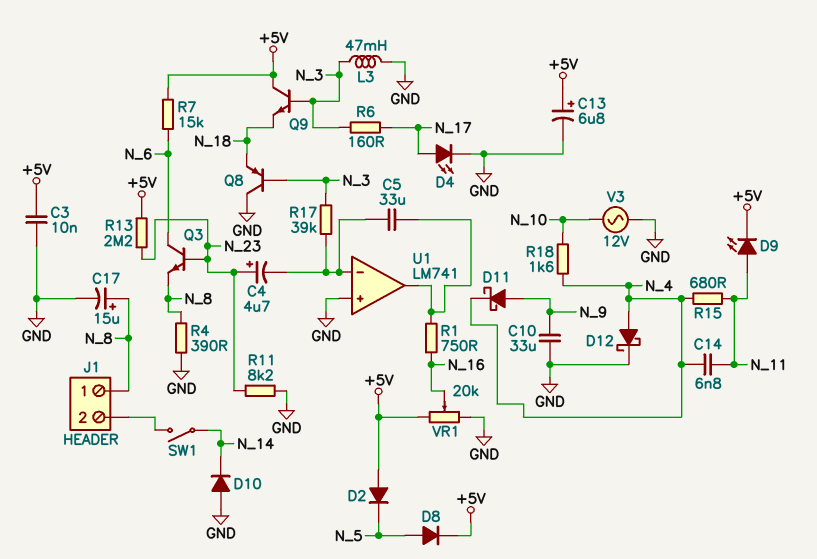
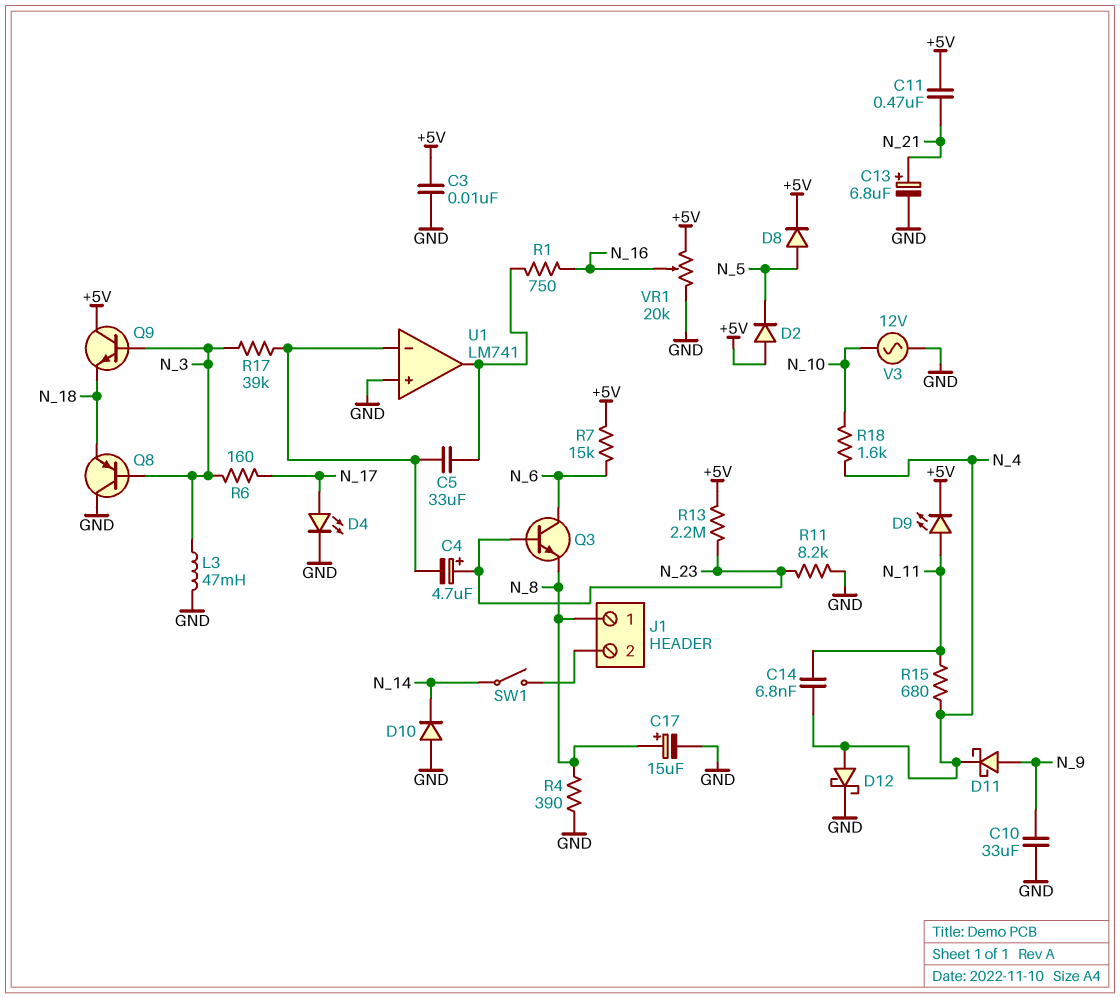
C11: none -> 470nF (+5V, N_21)
C13: 6.8uF (plus +5V, minus GND) -> 6.8uF (plus N_21, minus GND)

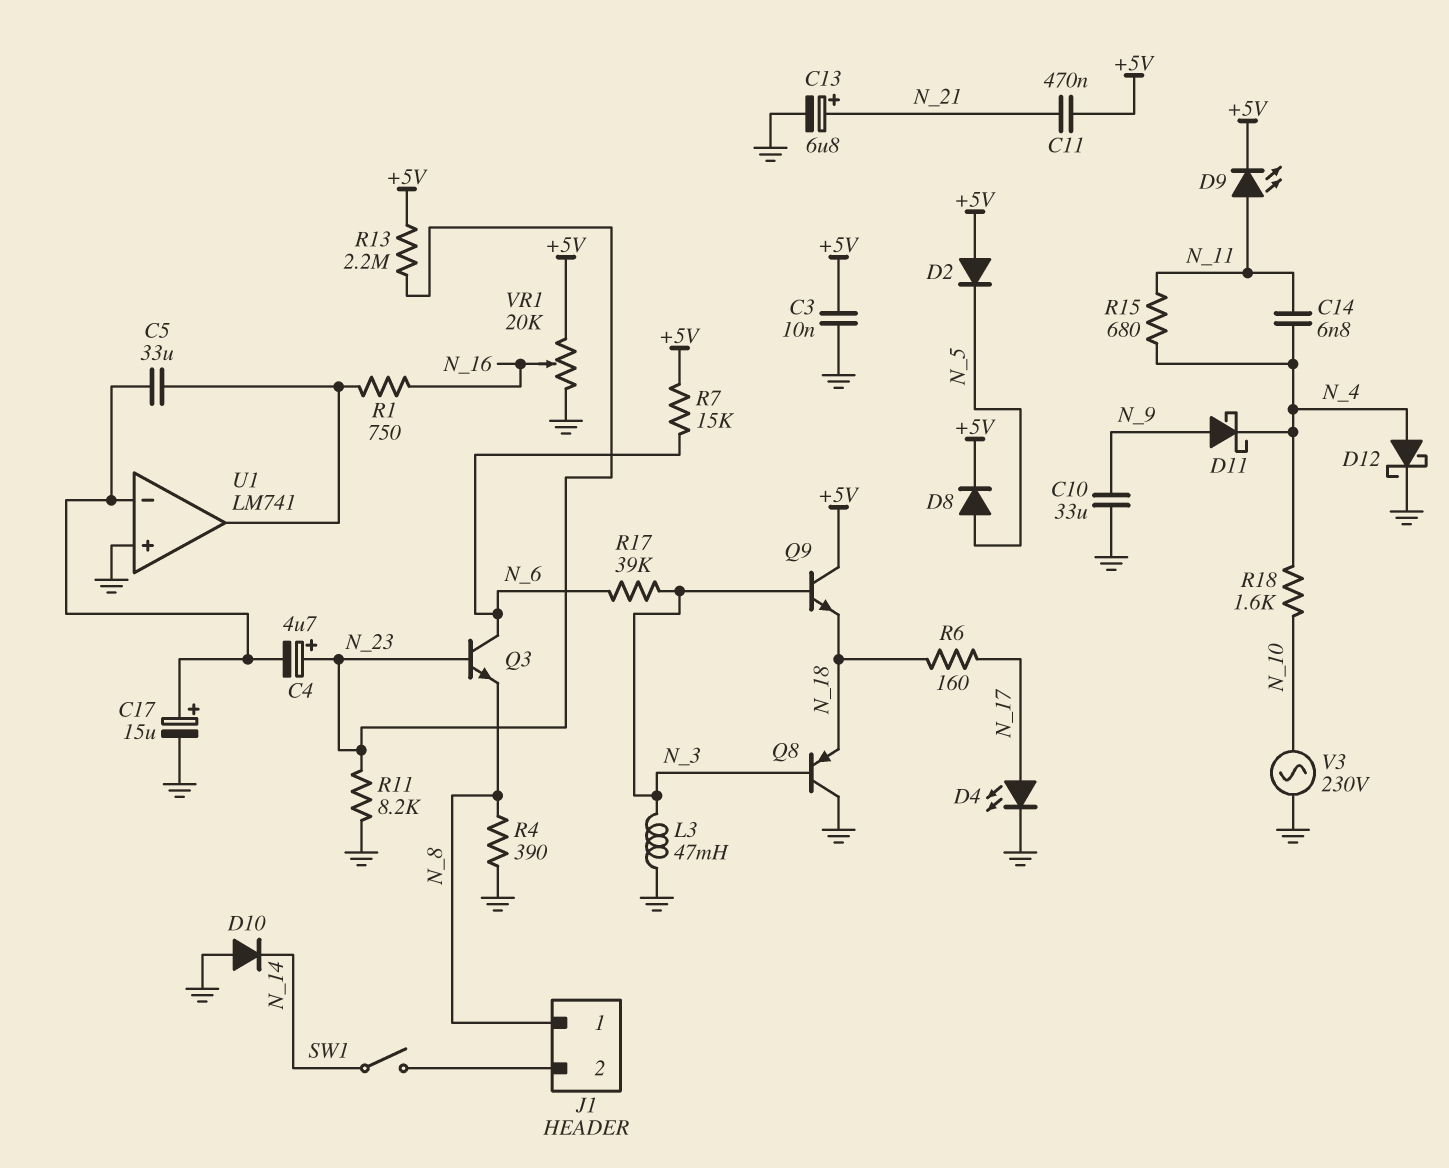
C17: 15uF (plus N_8, minus GND) -> 15uF (plus U1/in-, minus GND)
R6: 160 (N_3, N_17) -> 160 (N_17, N_18)
R17: 39k (N_3, U1/in-) -> 39k (N_3, N_6)
V3: AC 12V (GND, N_10) -> AC 230V (GND, N_10)

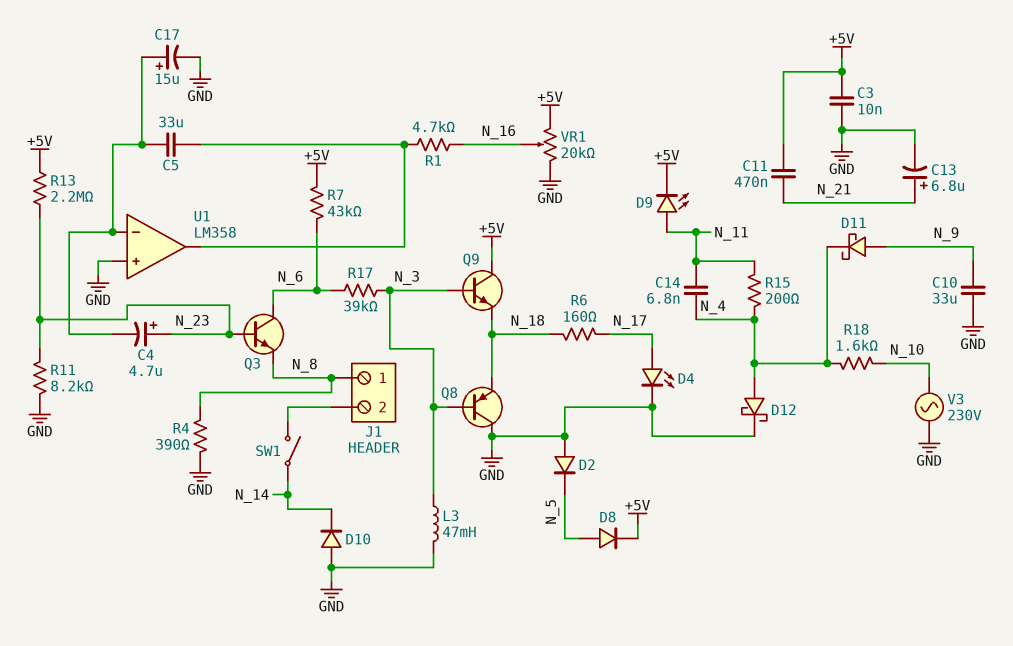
D2: diode (A +5V, K N_5) -> diode (A GND, K N_5)
R1: 750 (N_16, U1/out) -> 4.7k (N_16, U1/out)
R7: 15k (+5V, N_6) -> 43k (+5V, N_6)
R15: 680 (N_4, N_11) -> 200 (N_4, N_11)
U1: LM741 -> LM358

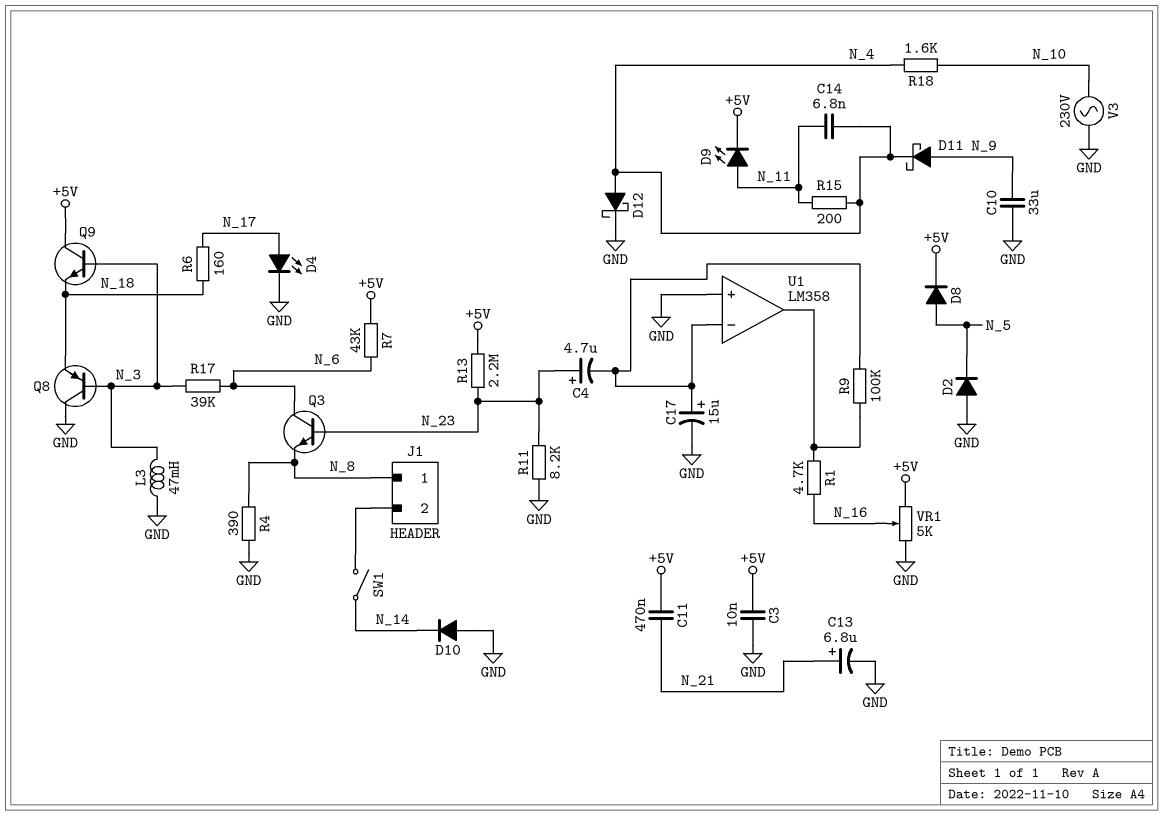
C5: 33uF (U1/in-, U1/out) -> none
R9: none -> 100k (U1/in-, U1/out)
VR1: 20k (+5V, GND, wiper N_16) -> 5k (+5V, GND, wiper N_16)

